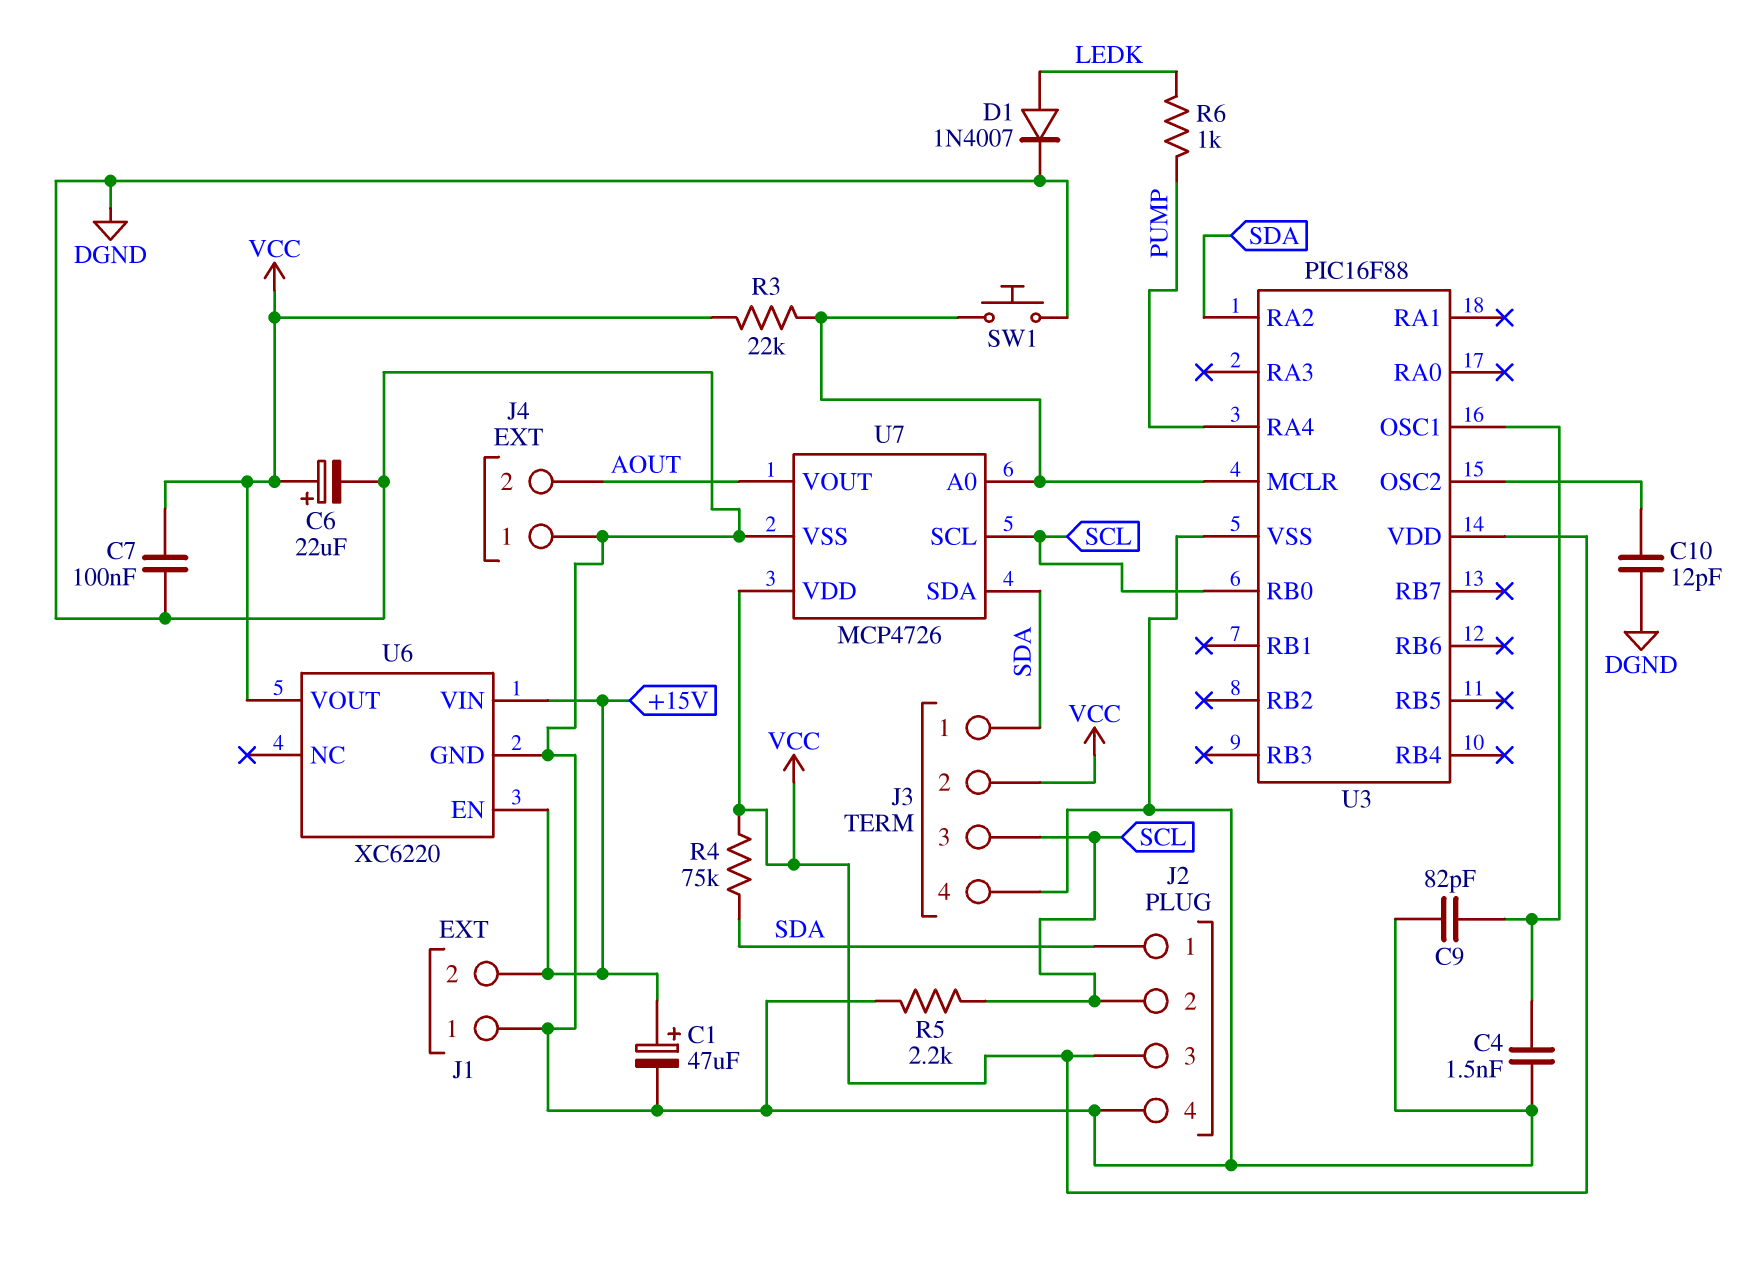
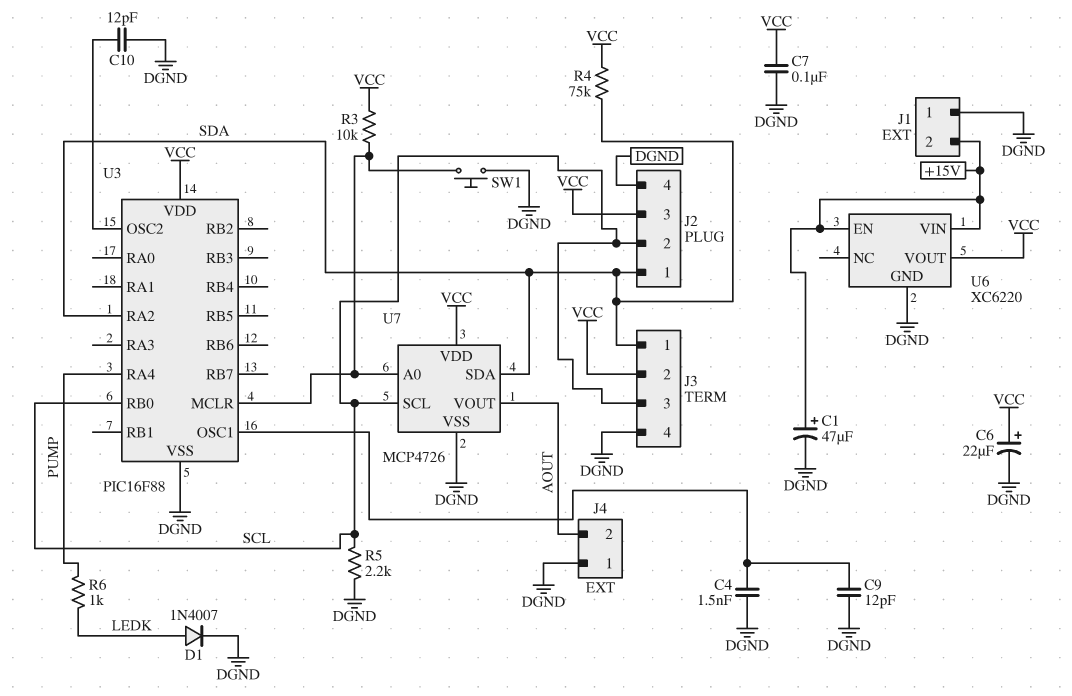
C9: 82pF (DGND, U3/OSC1) -> 12pF (DGND, U3/OSC1)
R3: 22k (U3/MCLR, VCC) -> 10k (U3/MCLR, VCC)

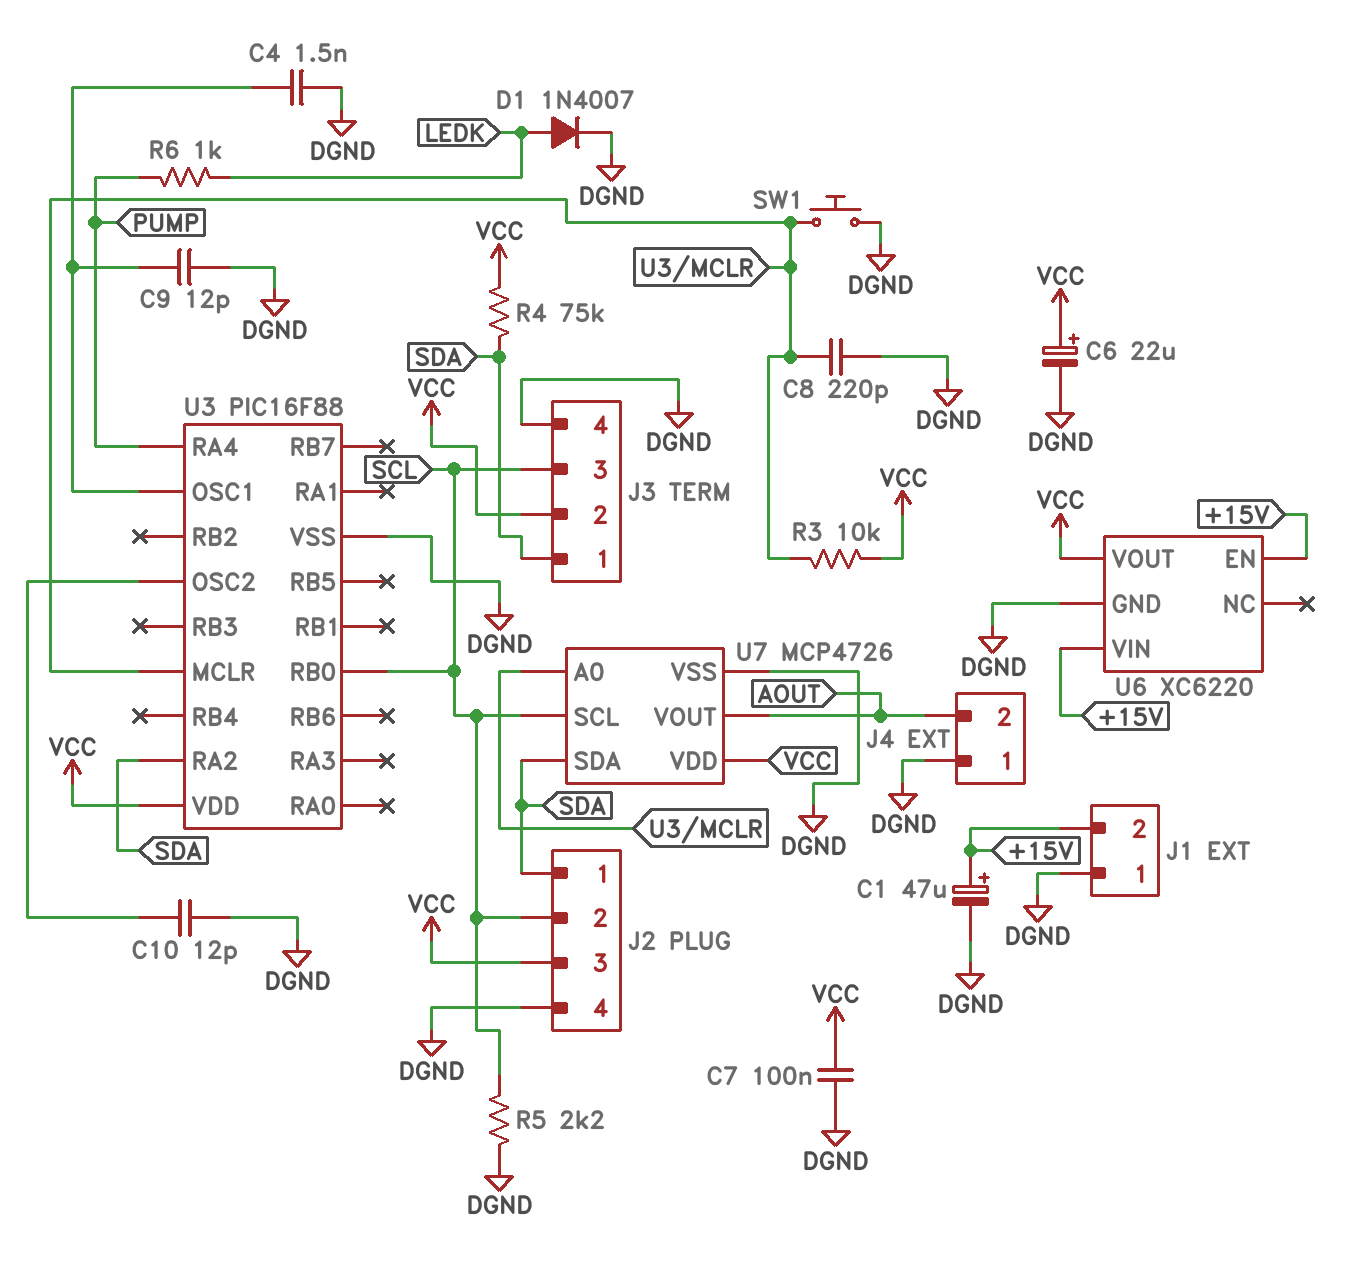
C8: none -> 220pF (DGND, U3/MCLR)

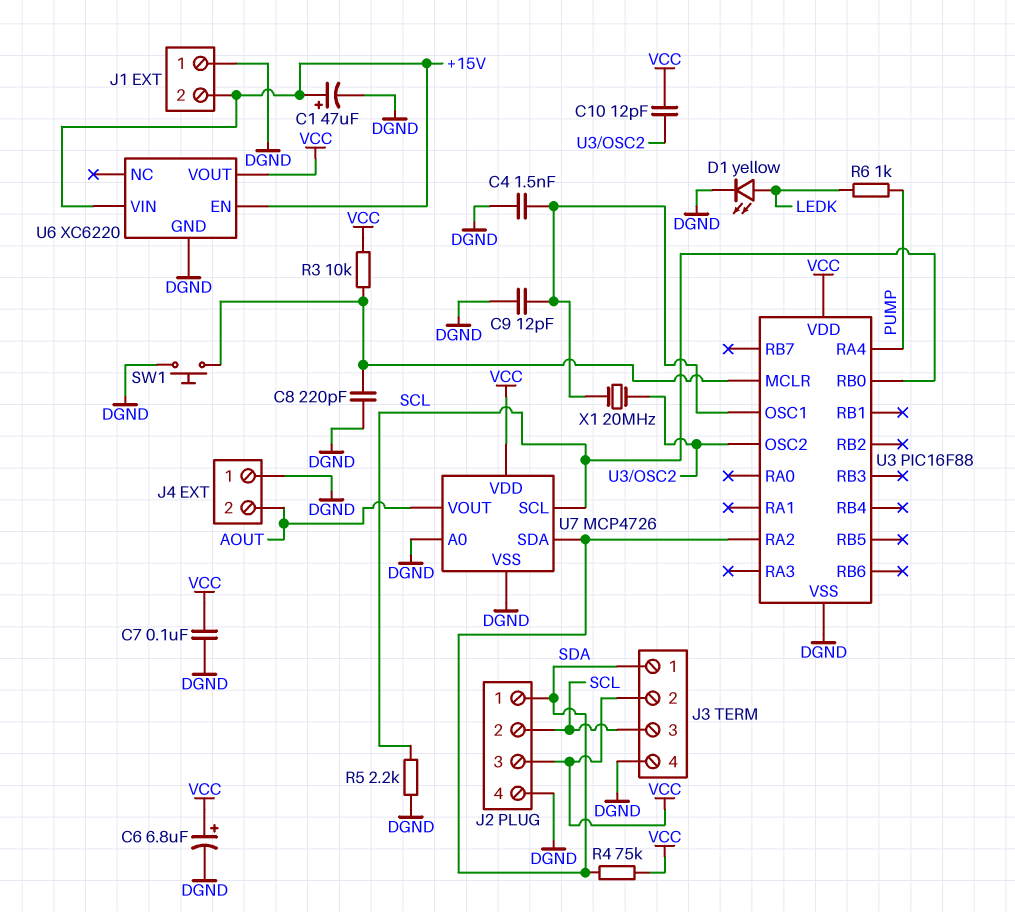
C6: 22uF (plus VCC, minus DGND) -> 6.8uF (plus VCC, minus DGND)
C10: 12pF (DGND, U3/OSC2) -> 12pF (U3/OSC2, VCC)
D1: diode 1N4007 (A LEDK, K DGND) -> LED yellow (A LEDK, K DGND)
U7 pin A0: U3/MCLR -> DGND
X1: none -> 20MHz (U3/OSC1, U3/OSC2)

